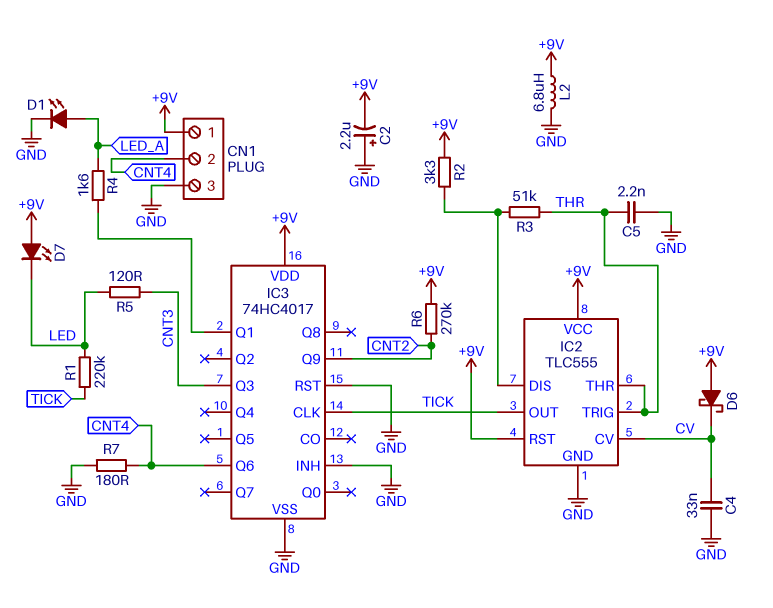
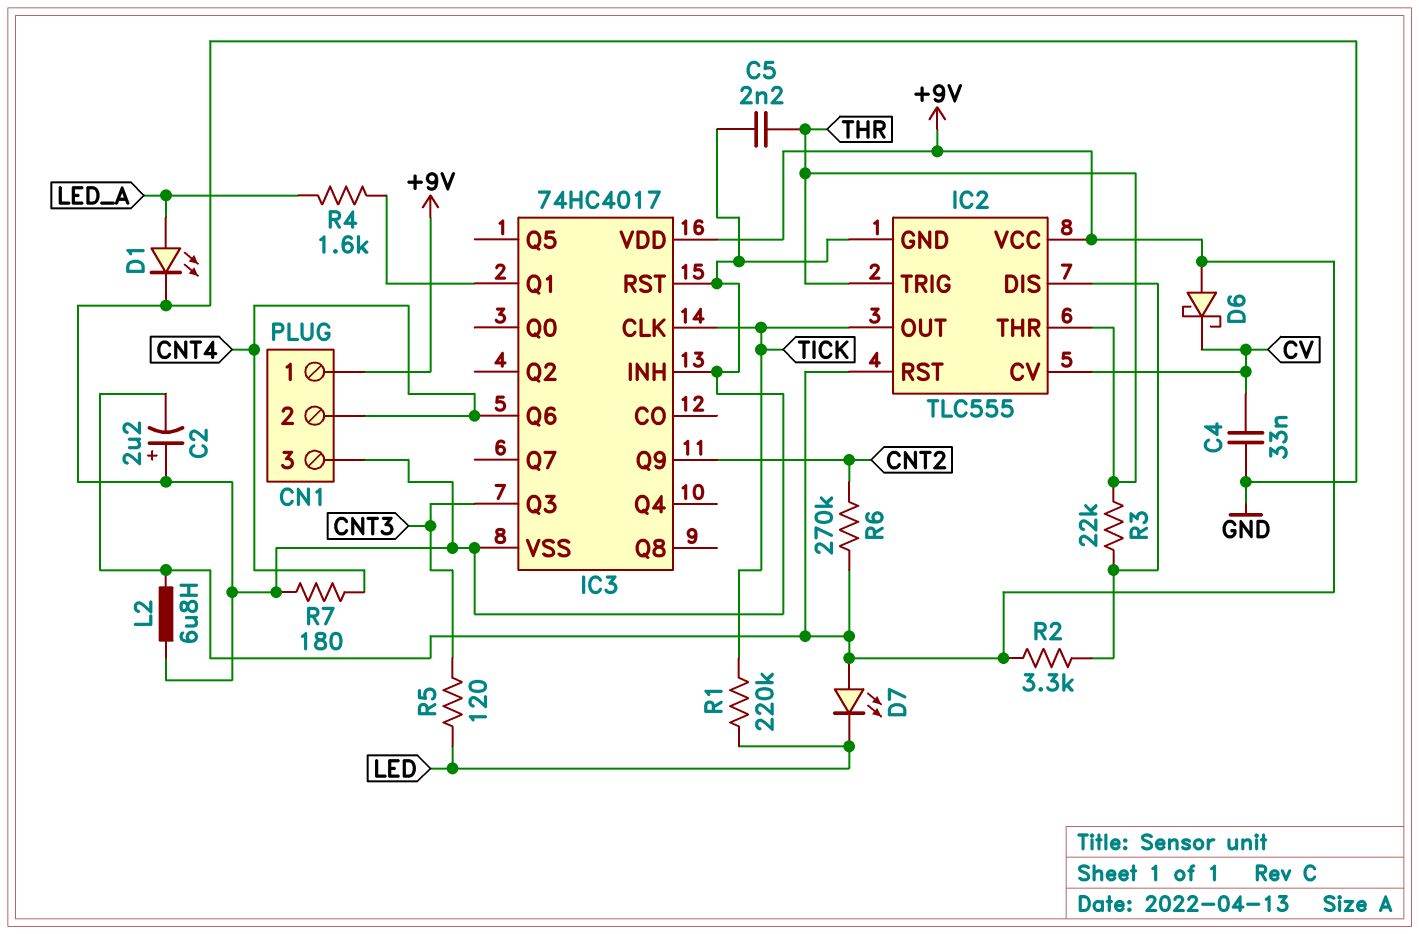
R3: 51k (IC2/DIS, THR) -> 22k (IC2/DIS, THR)

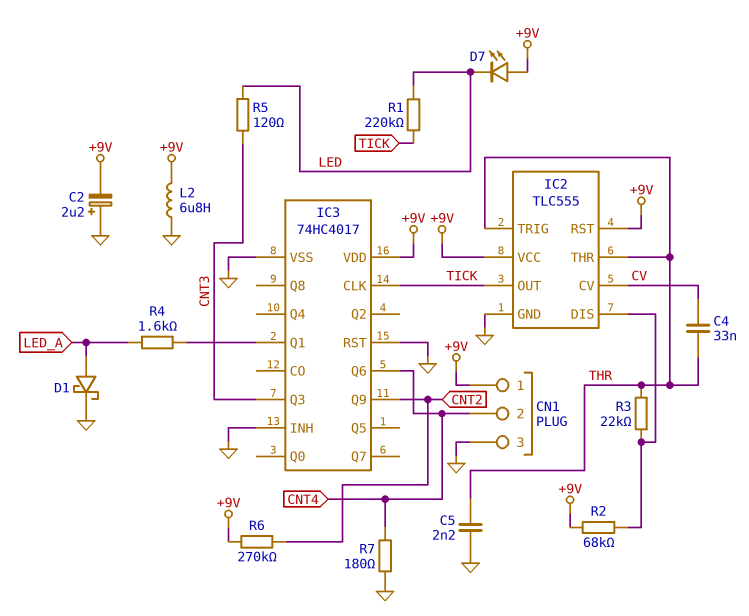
C4: 33nF (CV, GND) -> 33nF (CV, THR)
D1: LED (A LED_A, K GND) -> schottky (A LED_A, K GND)
D6: schottky (A +9V, K CV) -> none
R2: 3.3k (+9V, IC2/DIS) -> 68k (+9V, IC2/DIS)

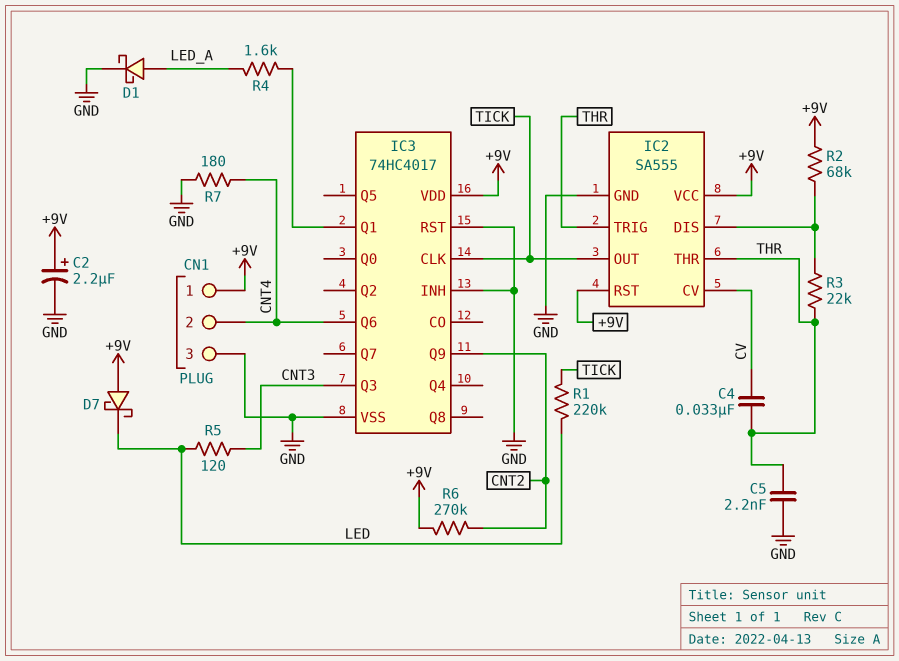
C2: 2.2uF (plus GND, minus +9V) -> 2.2uF (plus +9V, minus GND)
D7: LED (A +9V, K LED) -> schottky (A +9V, K LED)
IC2: TLC555 -> SA555
L2: 6.8uH (+9V, GND) -> none

